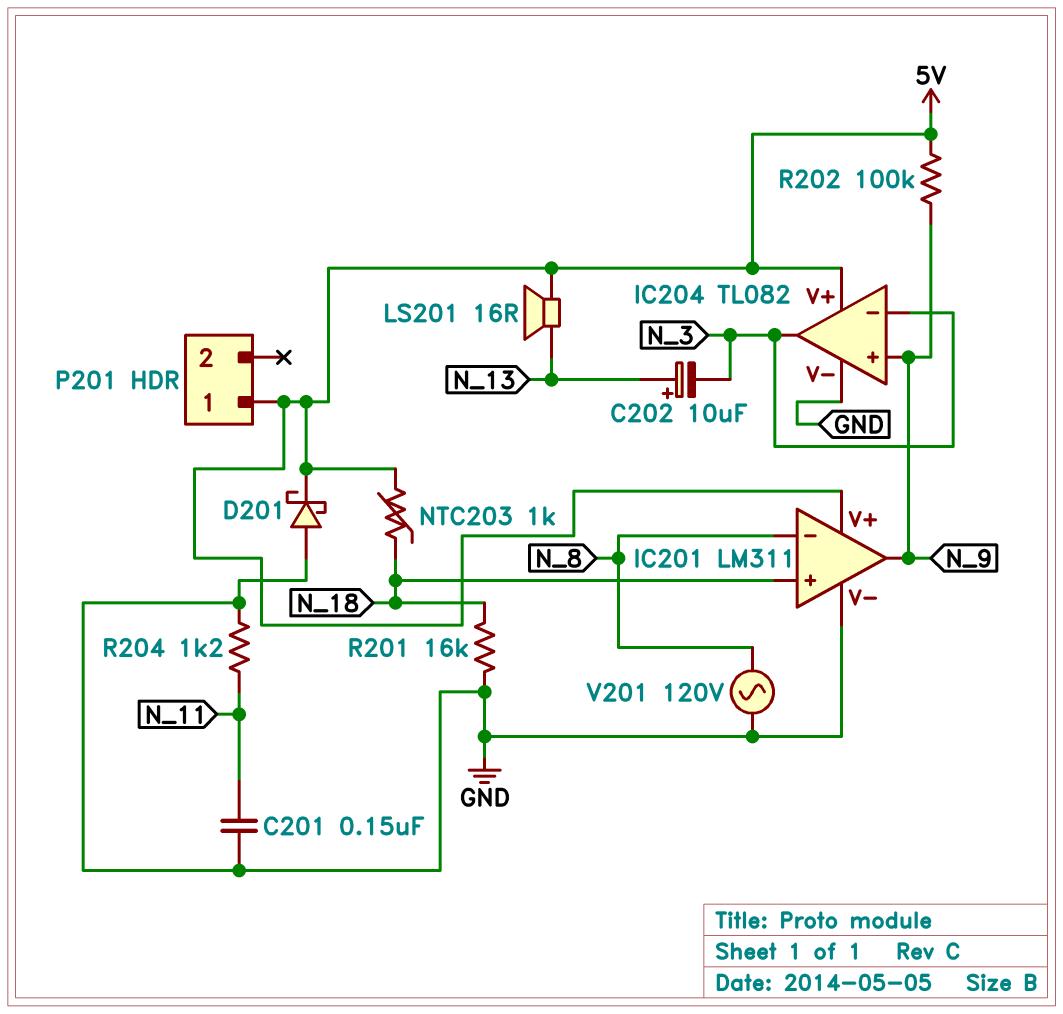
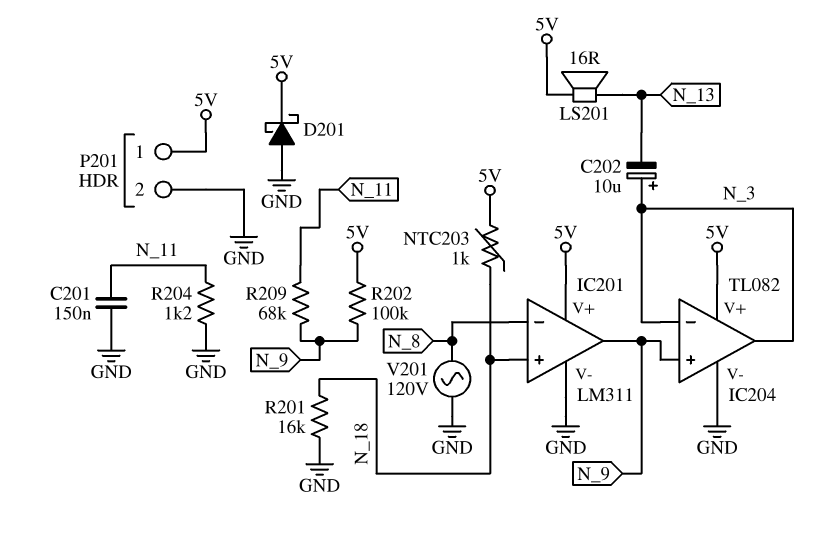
C202: 10uF (plus N_13, minus N_3) -> 10uF (plus N_3, minus N_13)
P201 pin 2: none -> GND
R209: none -> 68k (N_9, N_11)

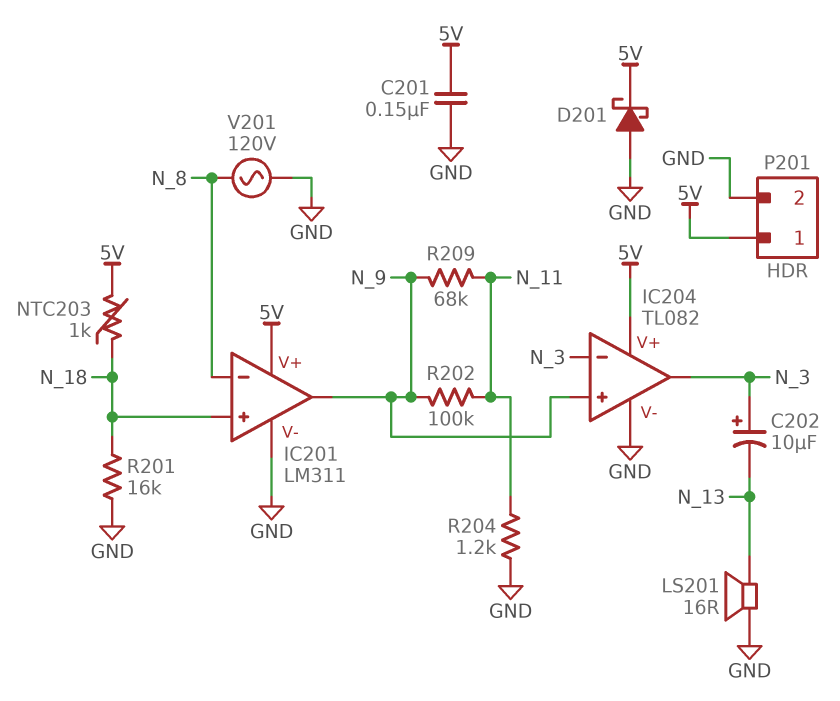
C201: 150nF (GND, N_11) -> 150nF (5V, GND)
LS201: speaker 16R (5V, N_13) -> speaker 16R (GND, N_13)
R202: 100k (5V, N_9) -> 100k (N_9, N_11)

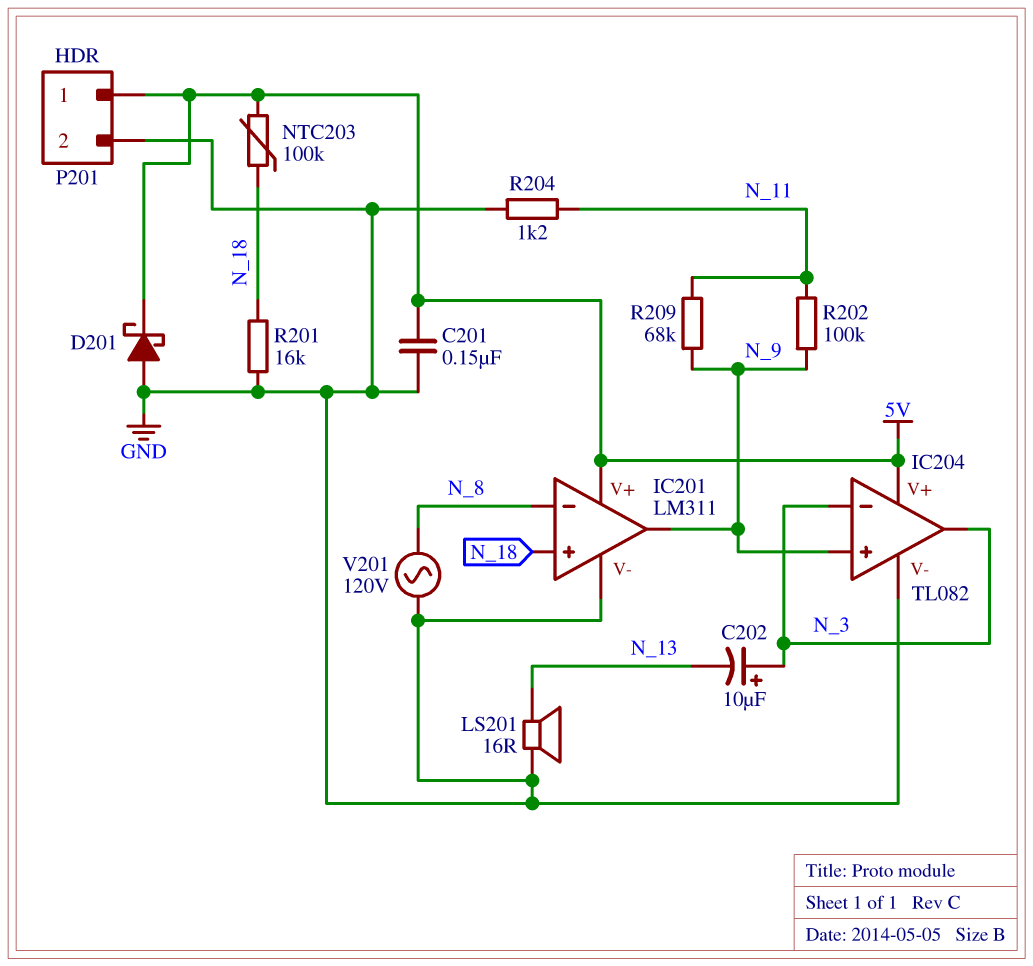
NTC203: 1k (5V, N_18) -> 100k (5V, N_18)

